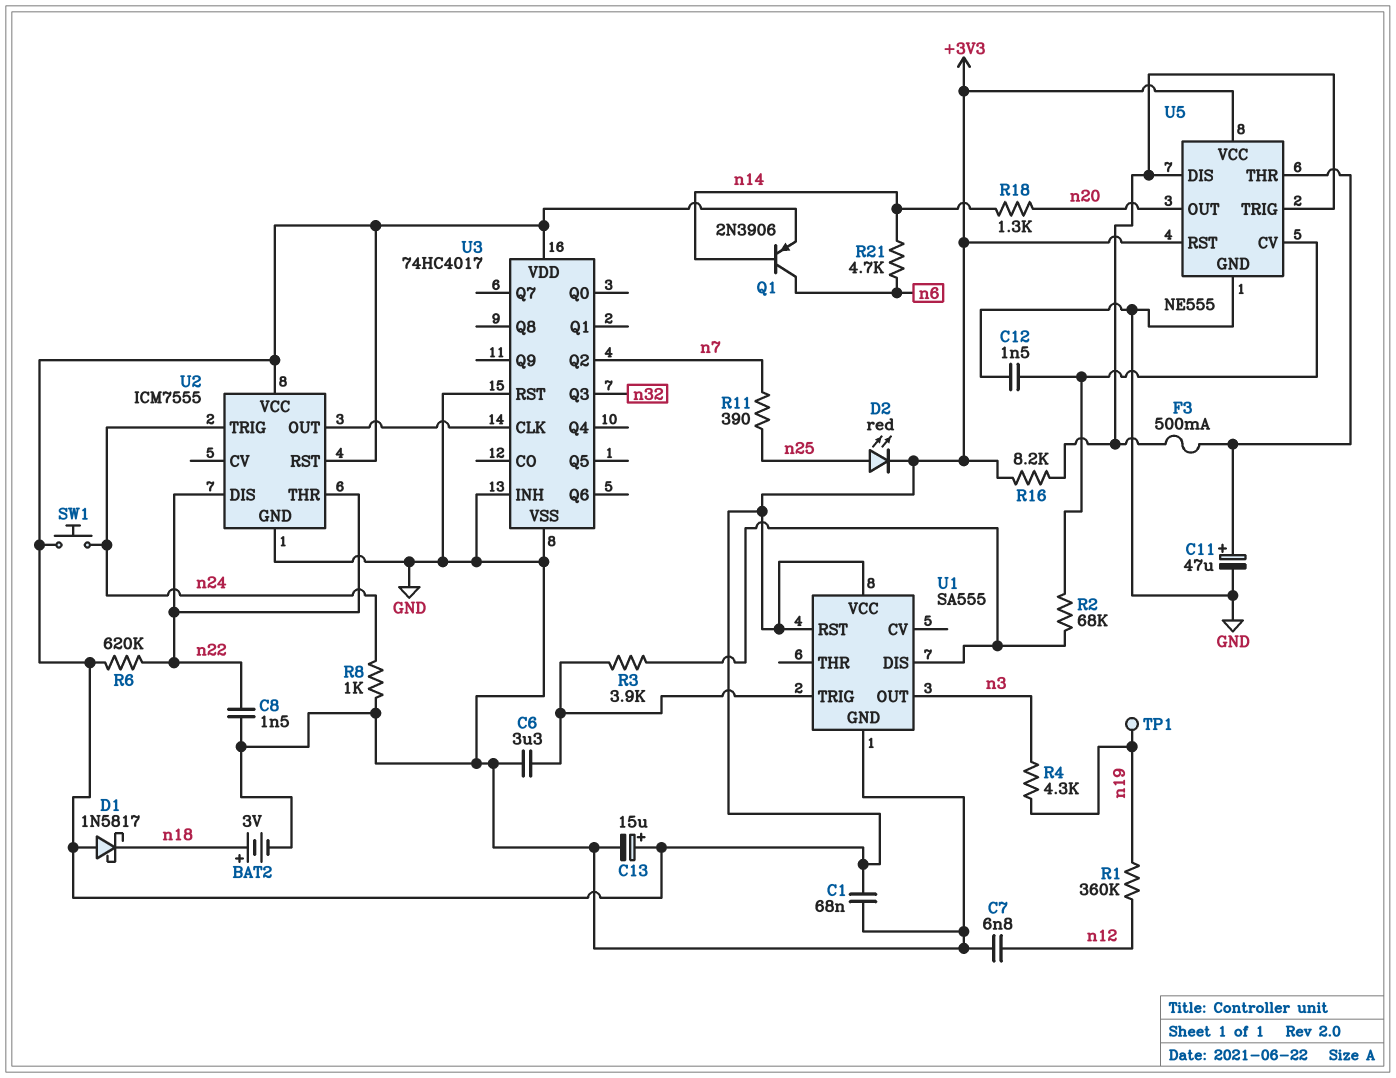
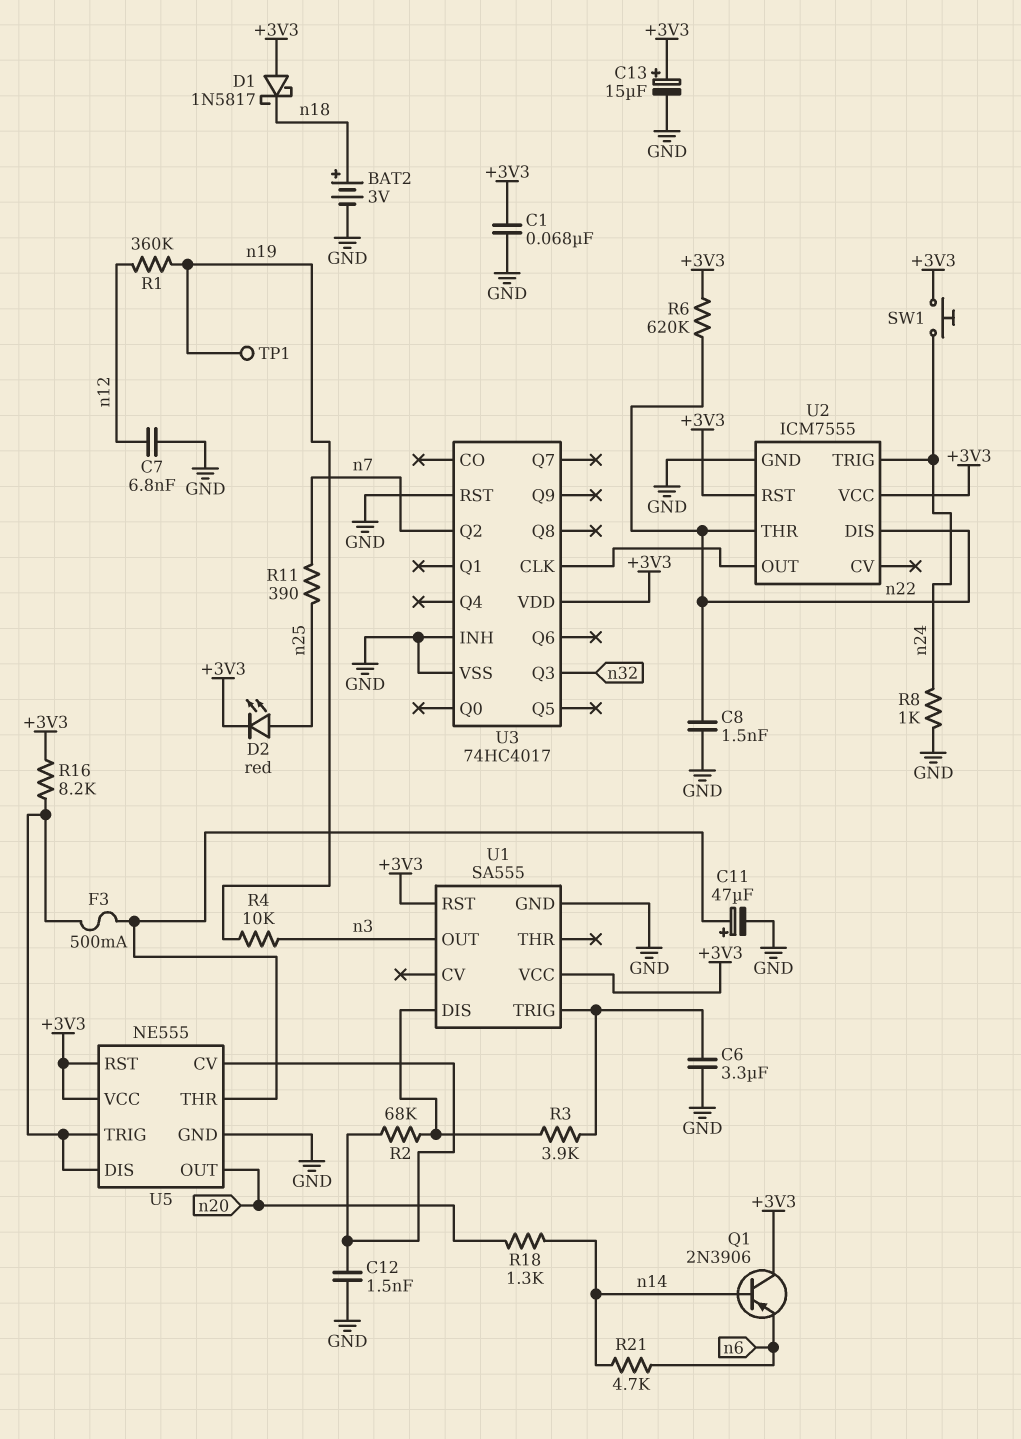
Q1: PNP 2N3906 (B n14, C n6, E +3V3) -> PNP 2N3906 (B n14, C +3V3, E n6)
R4: 4.3k (n3, n19) -> 10k (n3, n19)

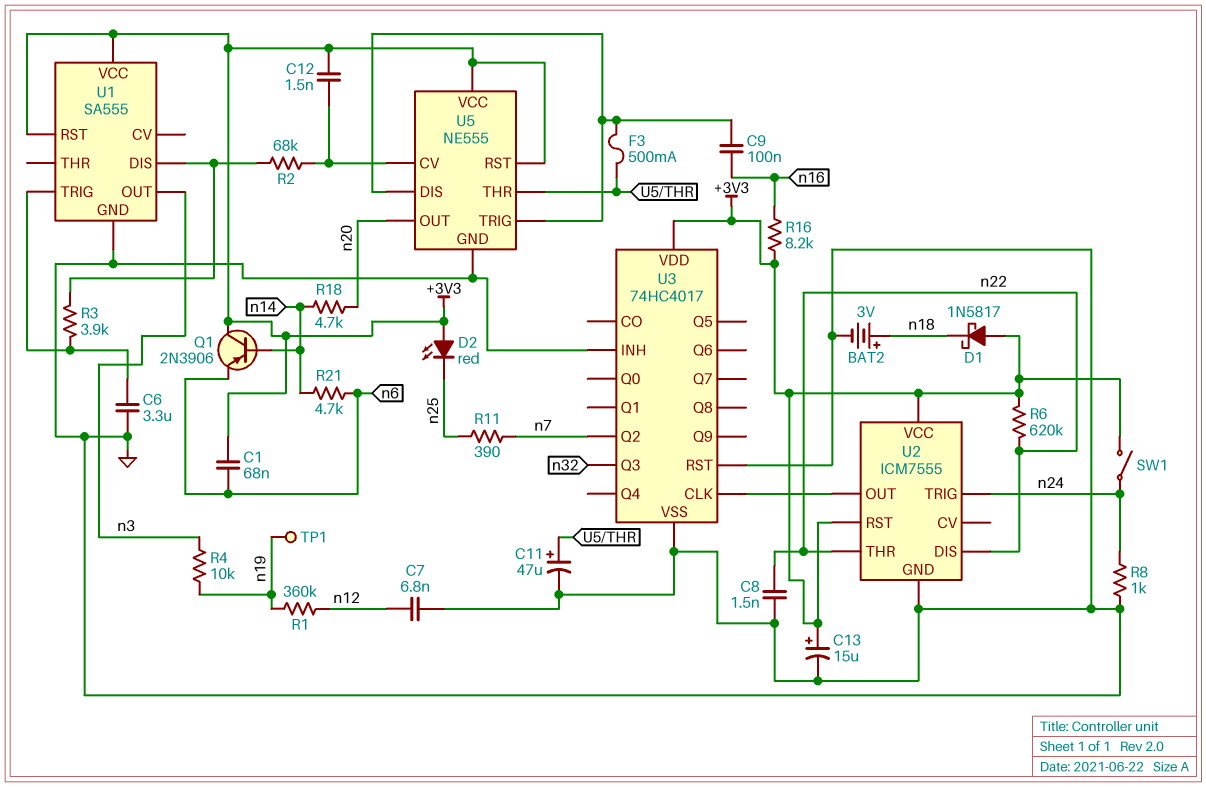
C1: 68nF (+3V3, GND) -> 68nF (+3V3, n6)
C9: none -> 100nF (U5/DIS, n16)
C12: 1.5nF (GND, U5/CV) -> 1.5nF (+3V3, U5/CV)
D2: LED red (A n25, K +3V3) -> LED red (A +3V3, K n25)
R16: 8.2k (+3V3, U5/DIS) -> 8.2k (+3V3, n16)
R18: 1.3k (n14, n20) -> 4.7k (n14, n20)
SW1: button (+3V3, n24) -> switch (+3V3, n24)

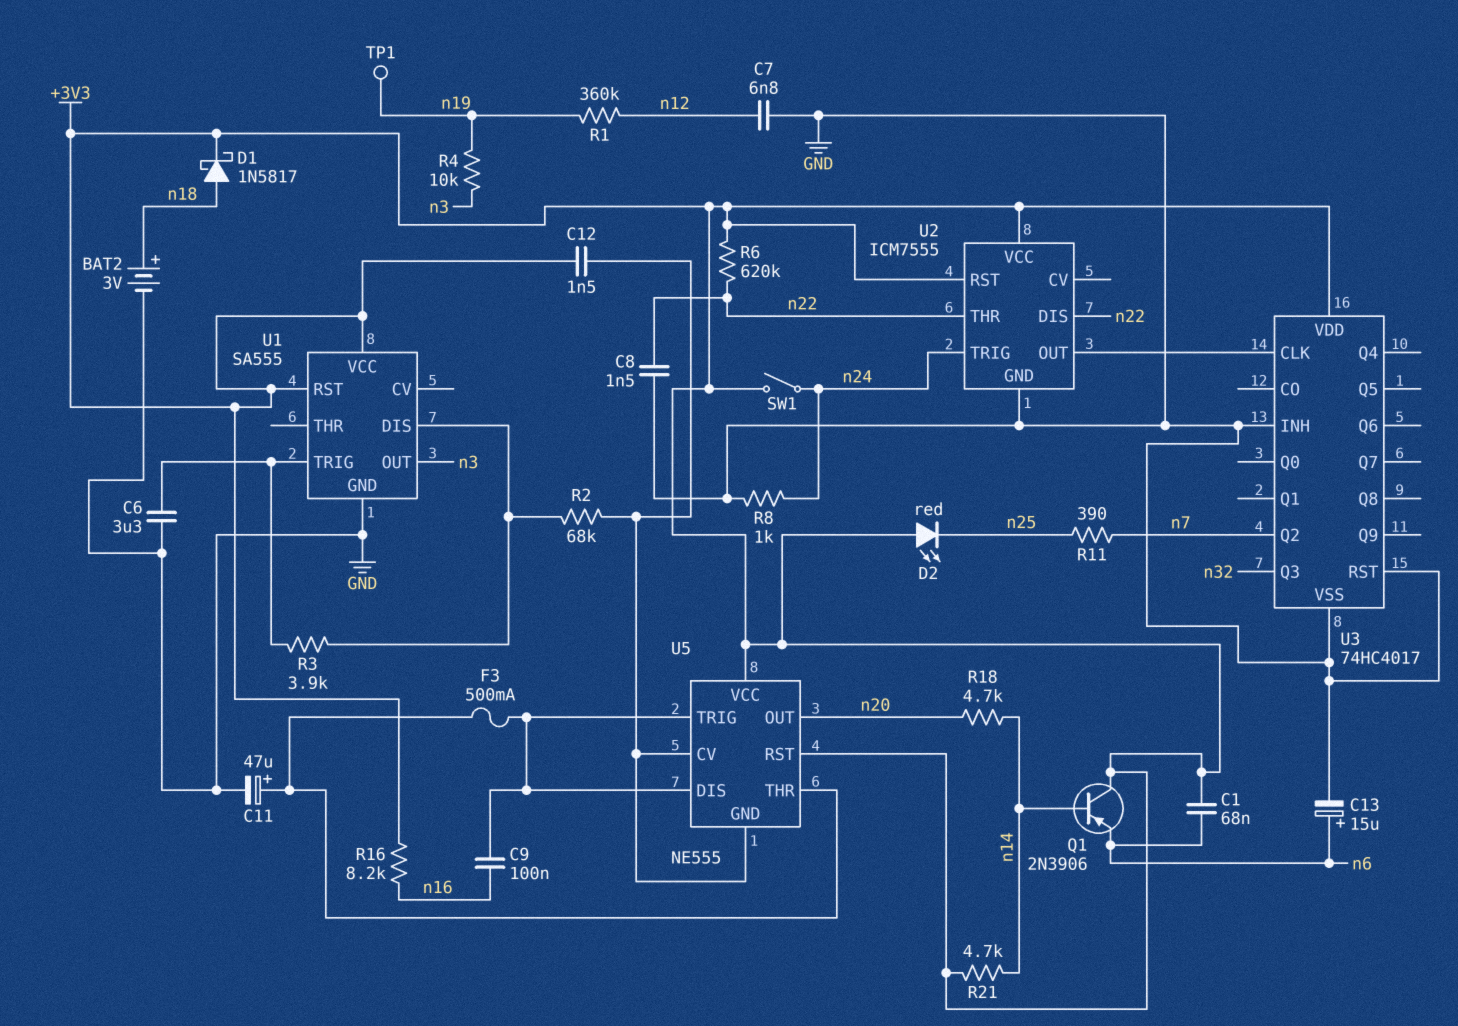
C13: 15uF (plus +3V3, minus GND) -> 15uF (plus n6, minus GND)
D1: schottky 1N5817 (A +3V3, K n18) -> schottky 1N5817 (A n18, K +3V3)
R21: 4.7k (n6, n14) -> 4.7k (+3V3, n14)
U5 pin GND: GND -> U5/CV

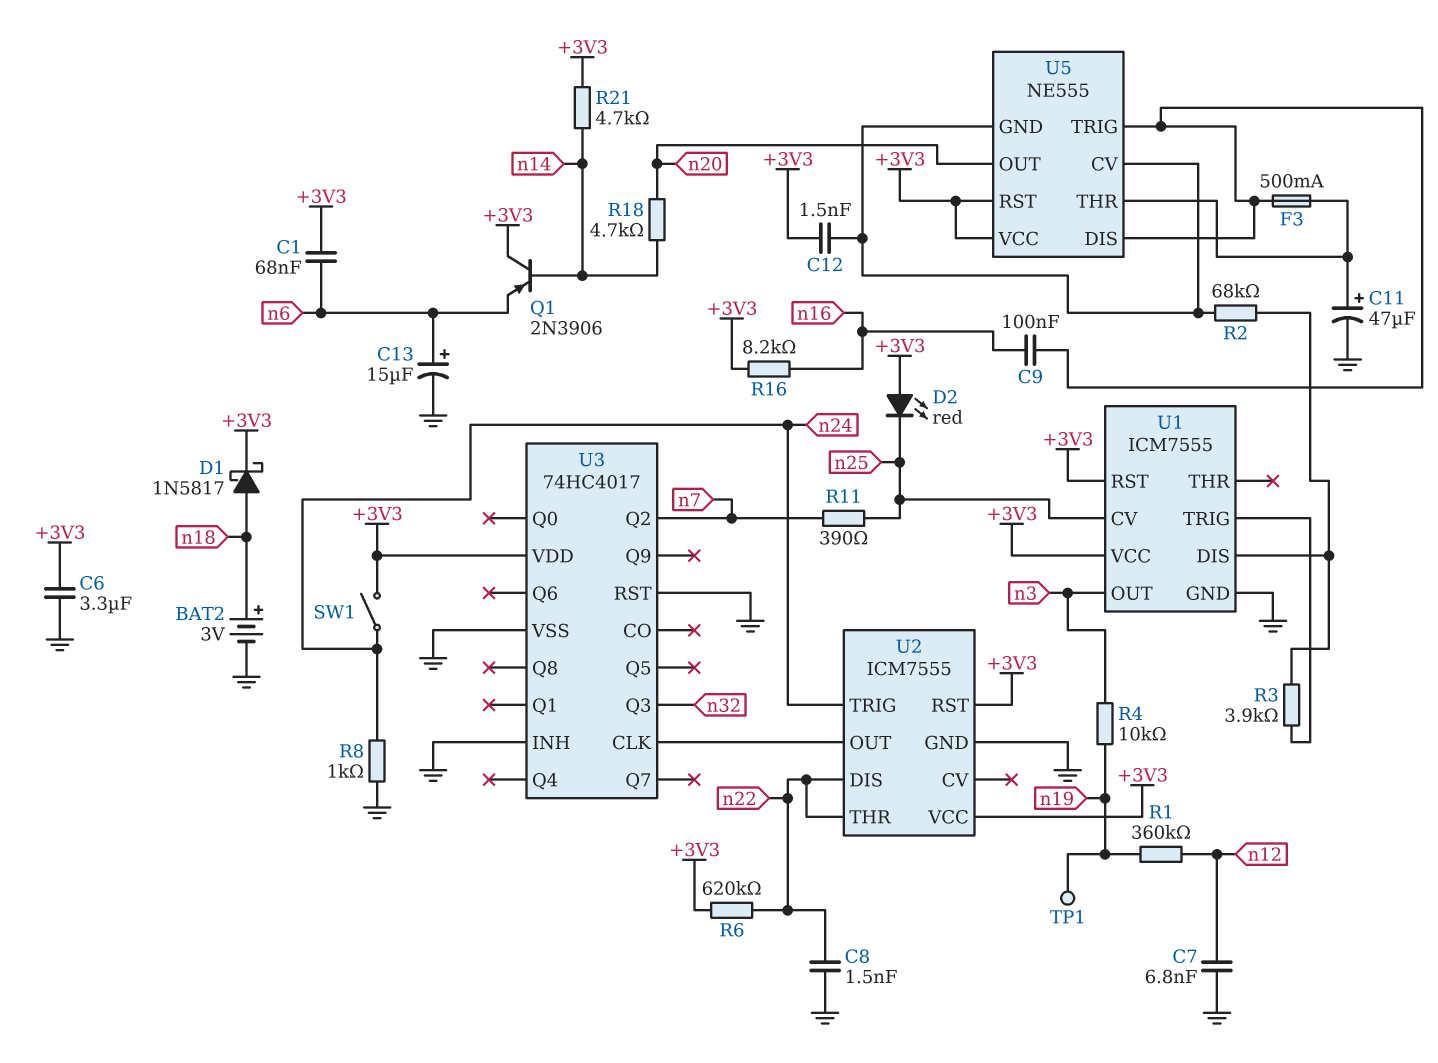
C6: 3.3uF (GND, U1/TRIG) -> 3.3uF (+3V3, GND)
U1: SA555 -> ICM7555
U1 pin CV: none -> n25

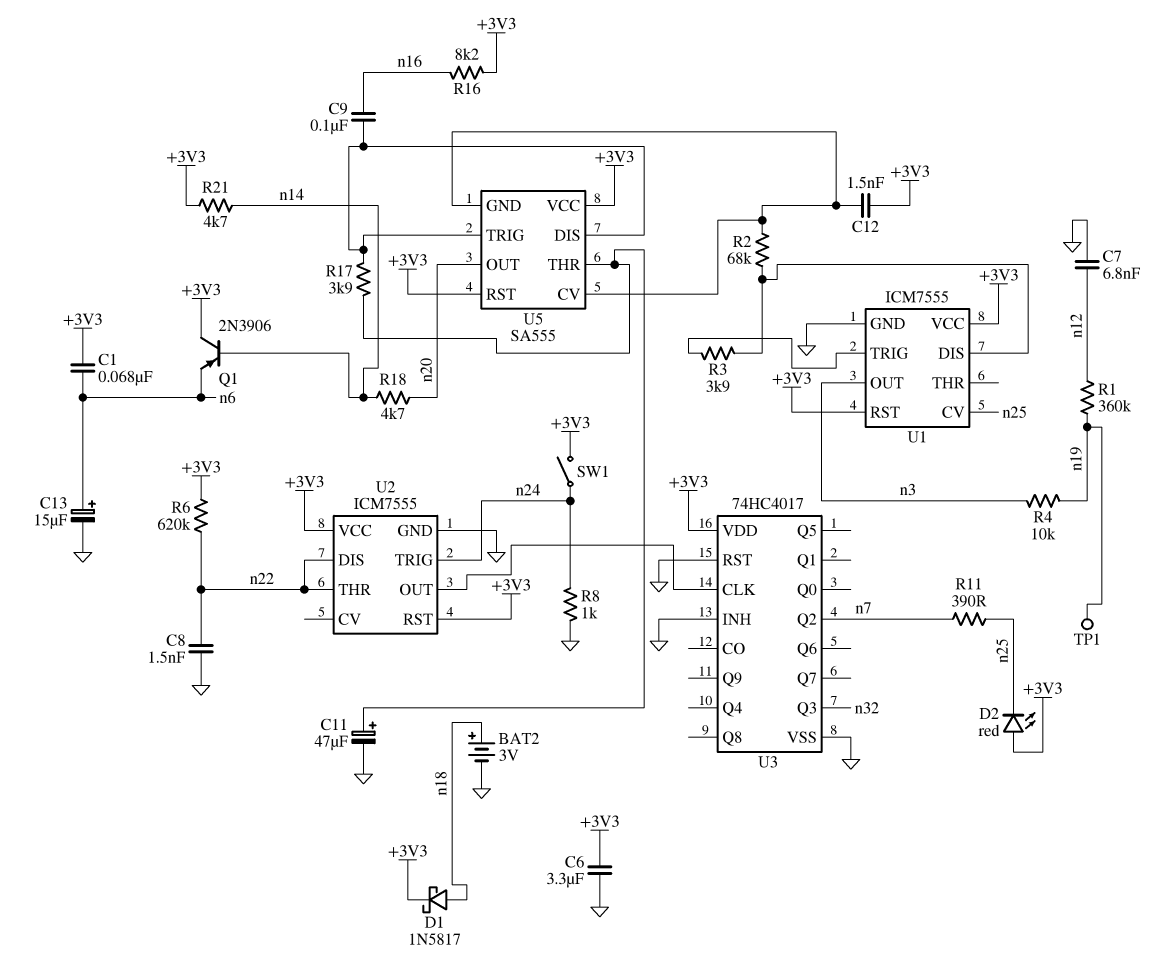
F3: 500mA (U5/DIS, U5/THR) -> none
R17: none -> 3.9k (U5/DIS, U5/THR)
U5: NE555 -> SA555

